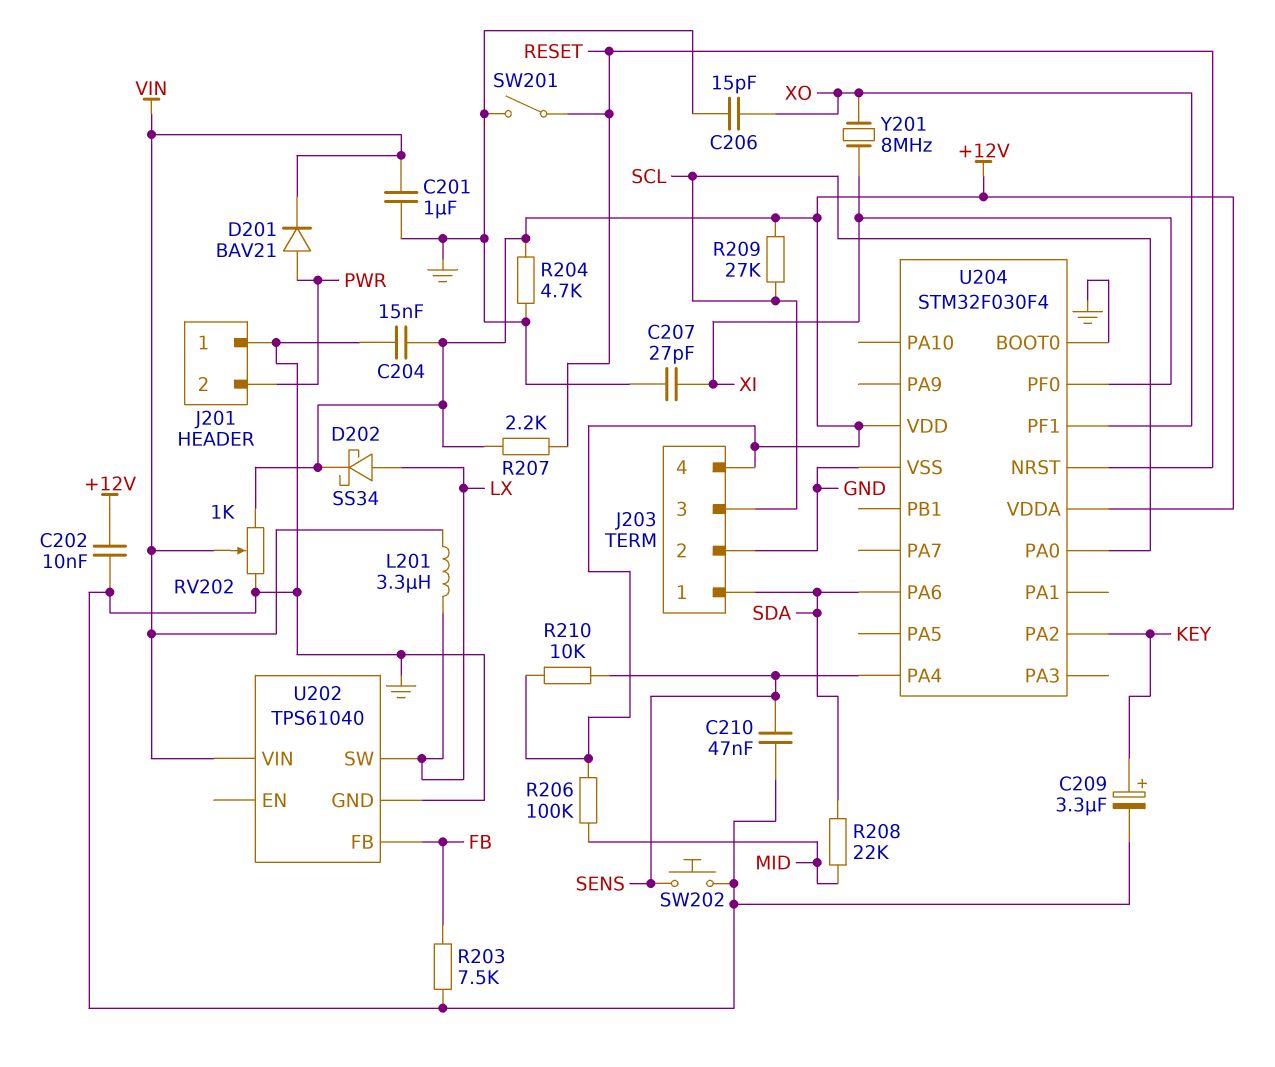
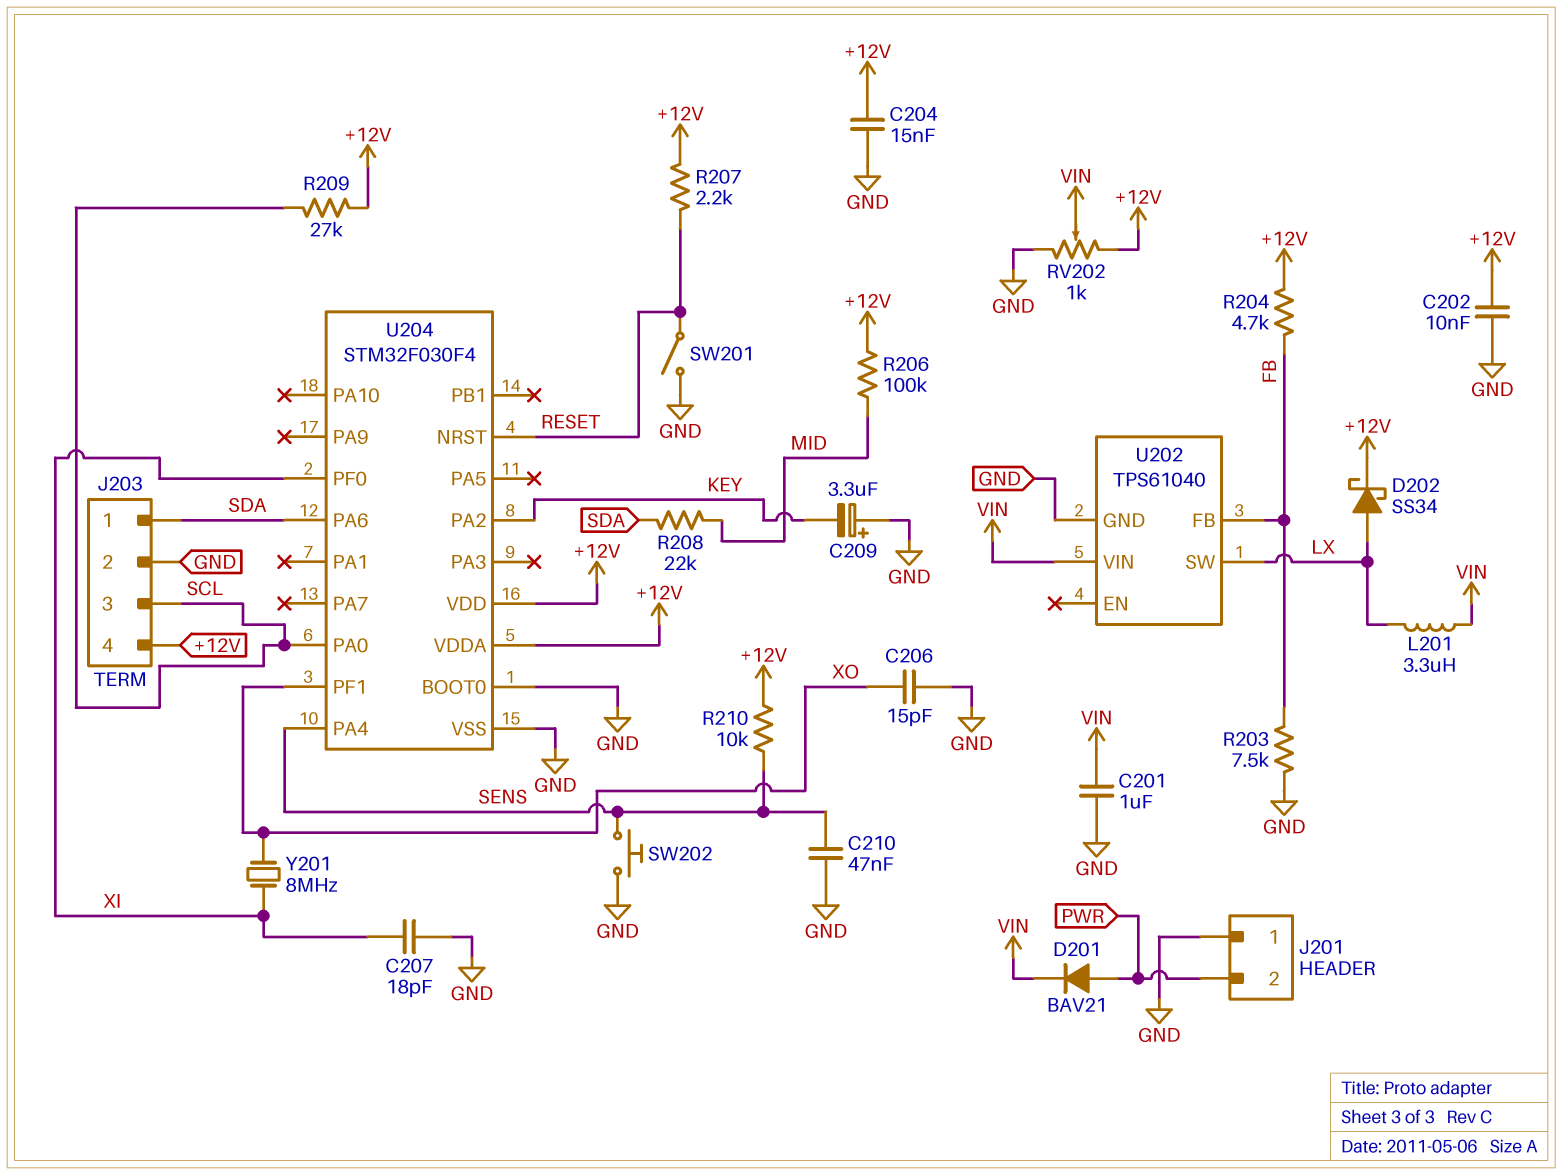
C207: 27pF (GND, XI) -> 18pF (GND, XI)
C209: 3.3uF (plus KEY, minus GND) -> 3.3uF (plus GND, minus KEY)
R204: 4.7k (+12V, GND) -> 4.7k (+12V, FB)

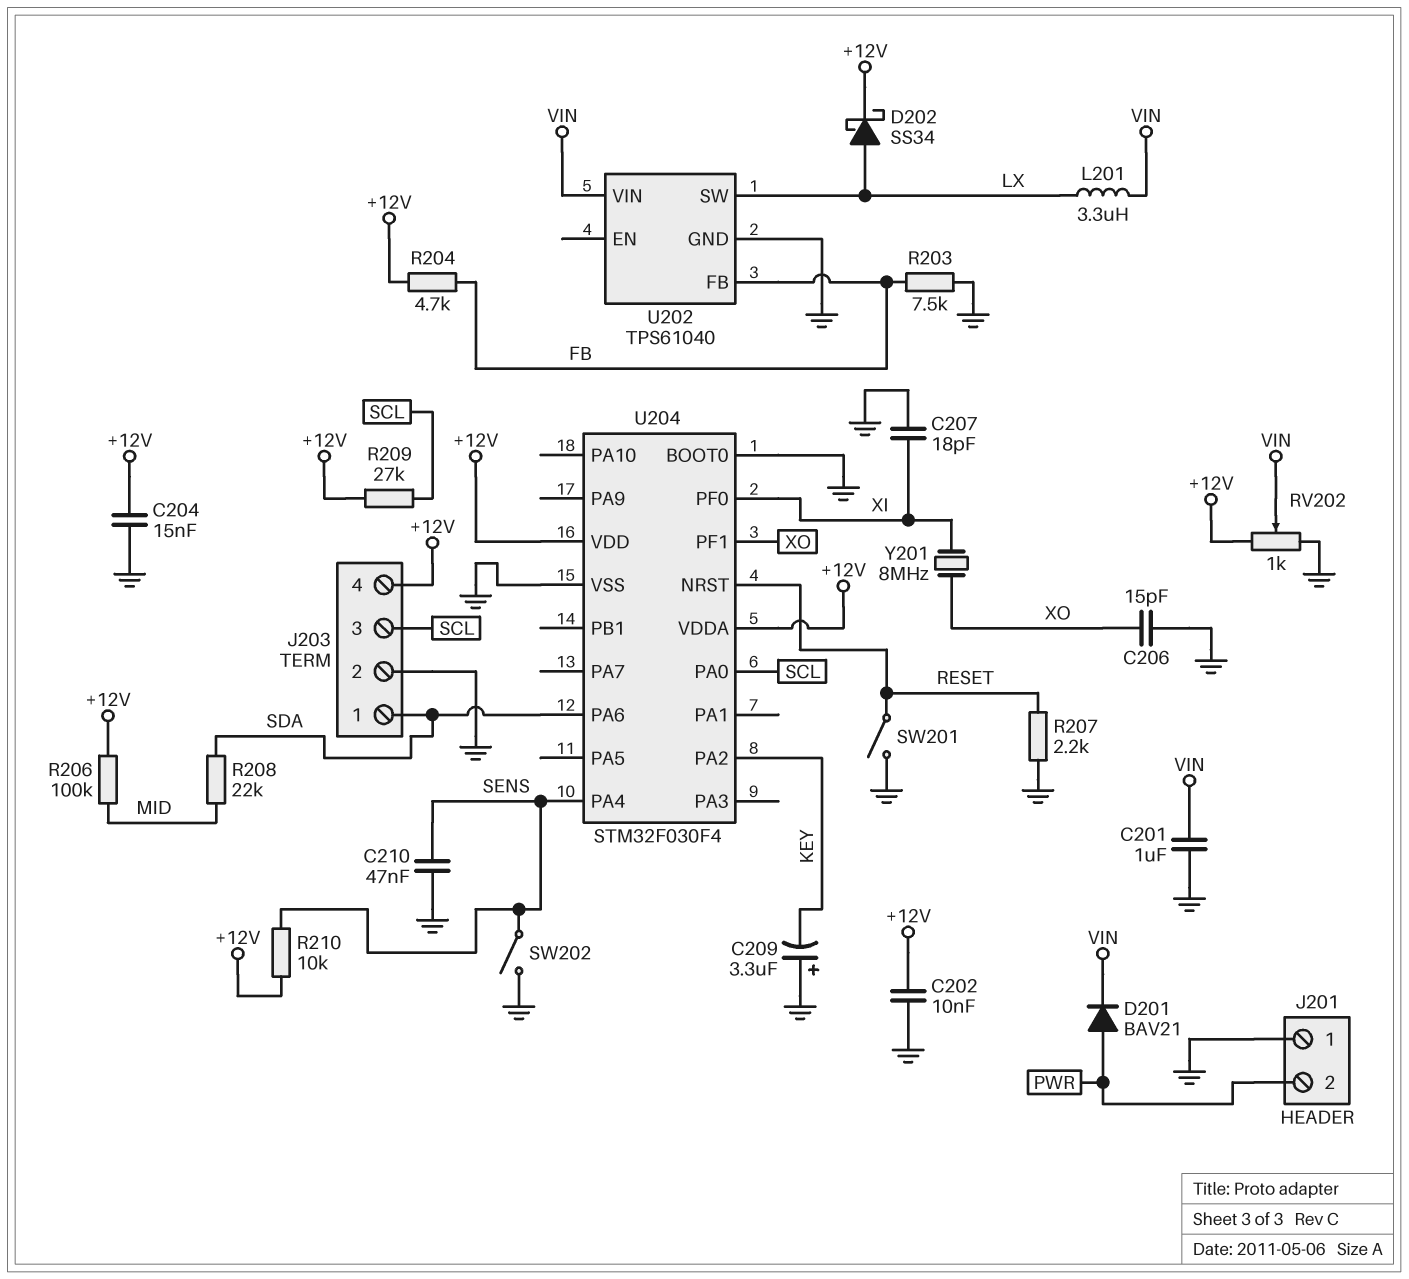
R207: 2.2k (+12V, RESET) -> 2.2k (GND, RESET)
SW202: button (GND, SENS) -> switch (GND, SENS)

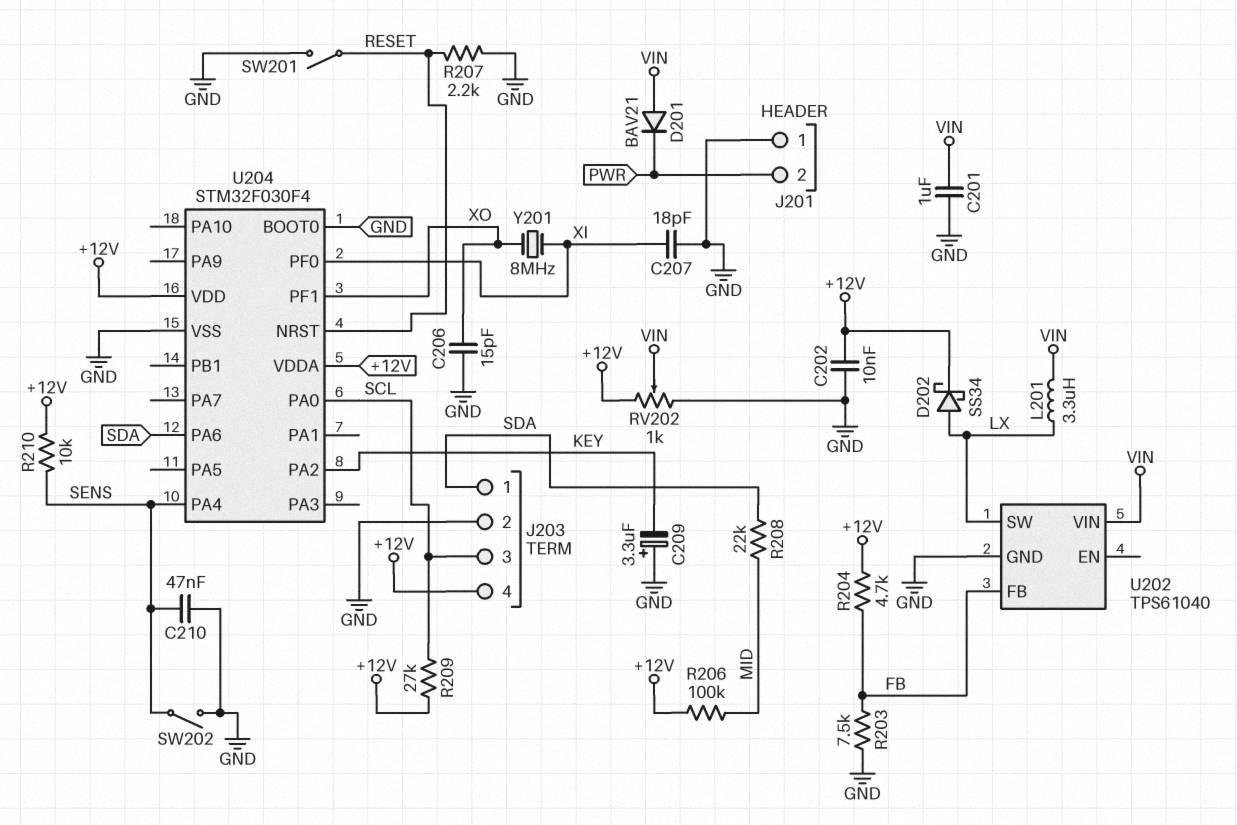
C204: 15nF (+12V, GND) -> none
D201: diode BAV21 (A PWR, K VIN) -> diode BAV21 (A VIN, K PWR)

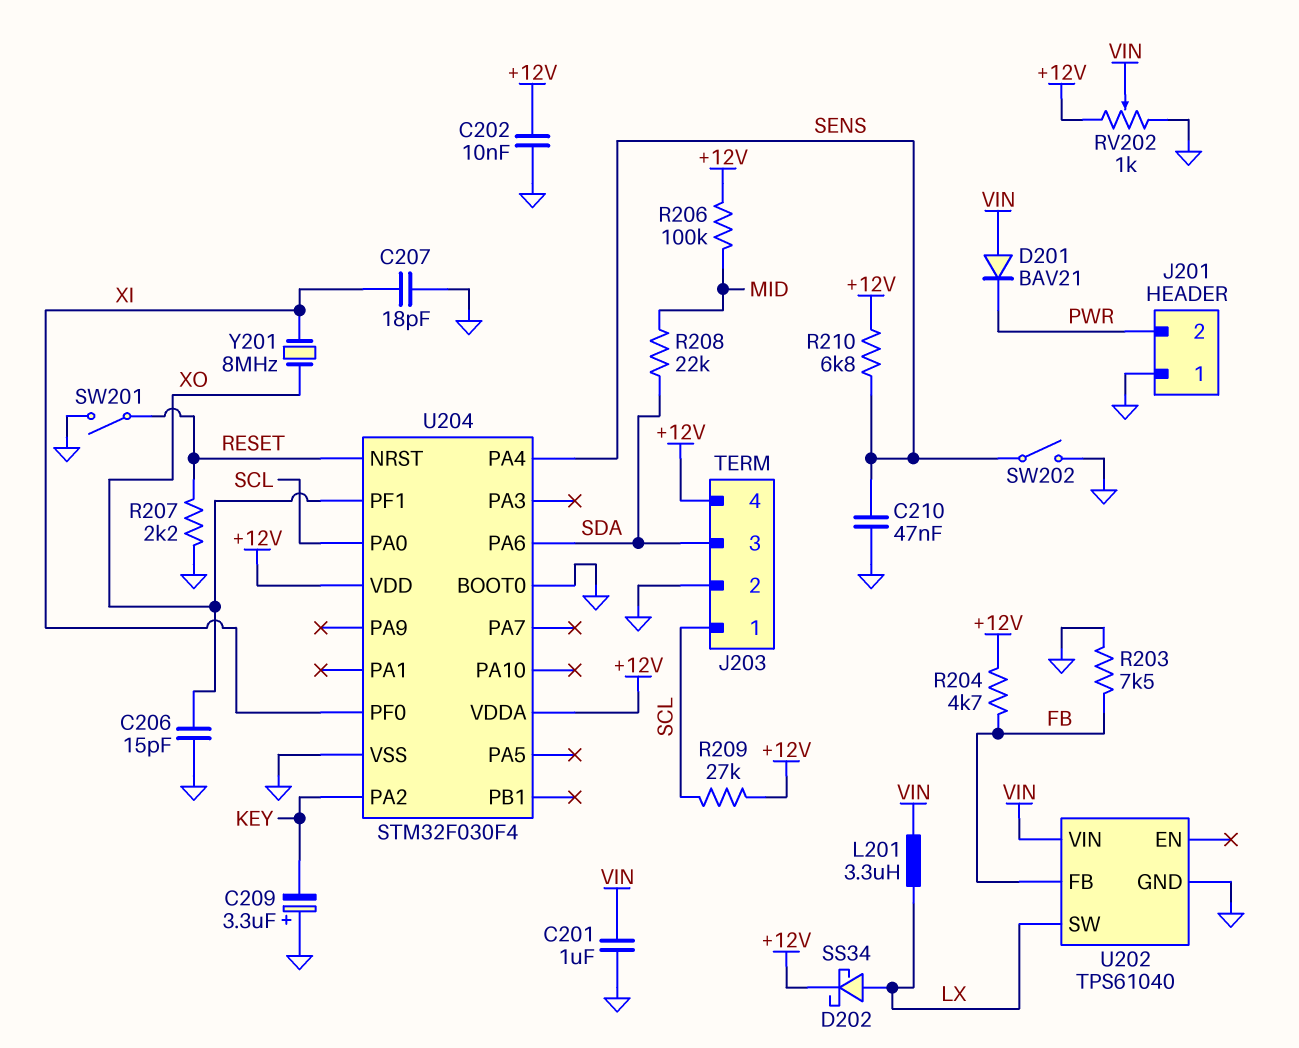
J203 pin 1: SDA -> SCL
J203 pin 3: SCL -> SDA
R210: 10k (+12V, SENS) -> 6.8k (+12V, SENS)

